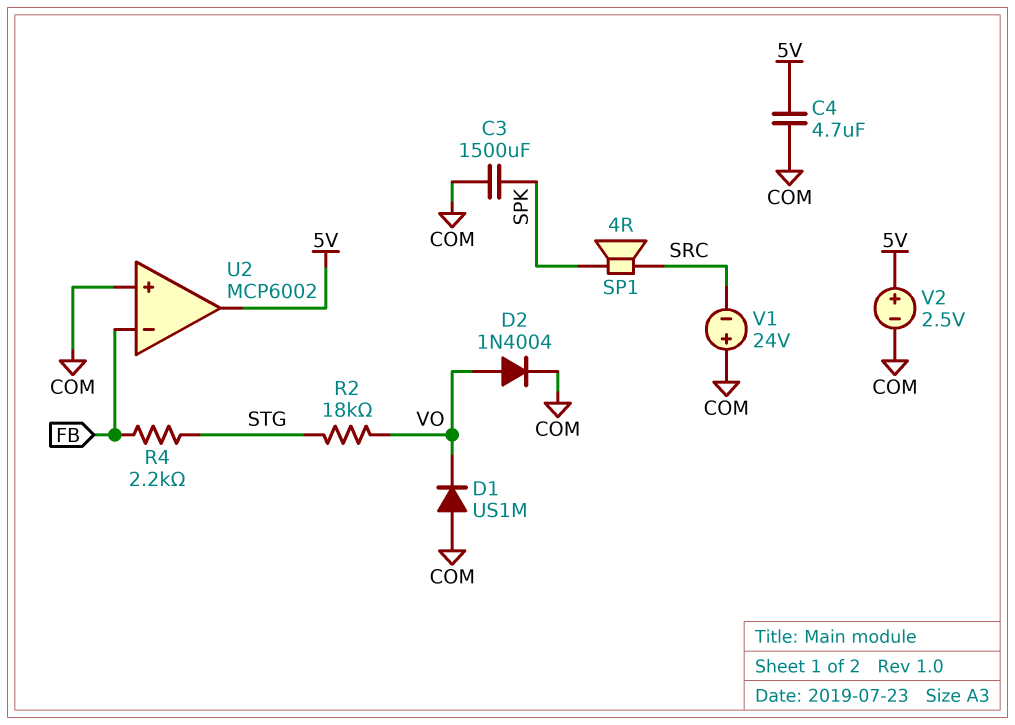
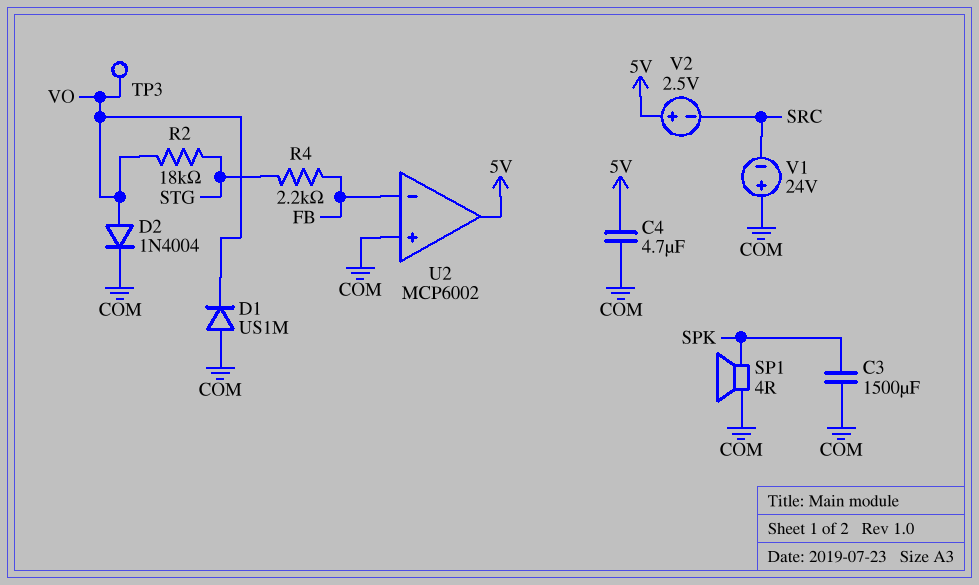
SP1: speaker 4R (SPK, SRC) -> speaker 4R (COM, SPK)
TP3: none -> test point (VO)
V2: 2.5V (plus 5V, minus COM) -> 2.5V (plus 5V, minus SRC)

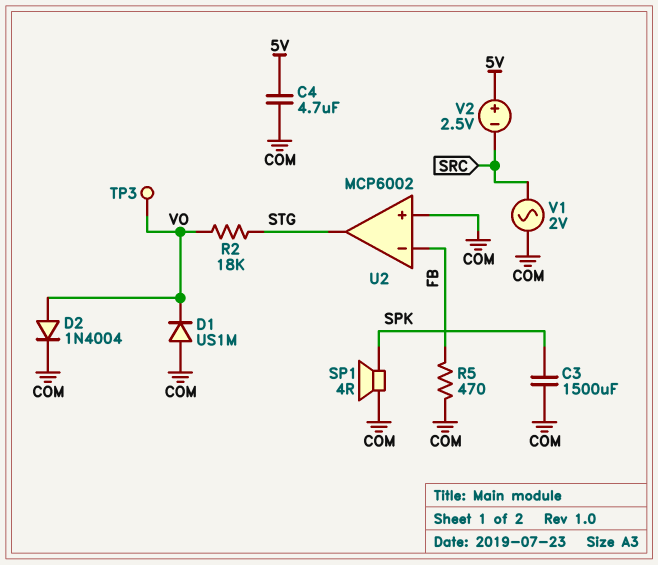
R4: 2.2k (FB, STG) -> none
R5: none -> 470 (COM, FB)
U2 pin out: 5V -> STG
V1: 24V (plus COM, minus SRC) -> AC 2V (COM, SRC)

